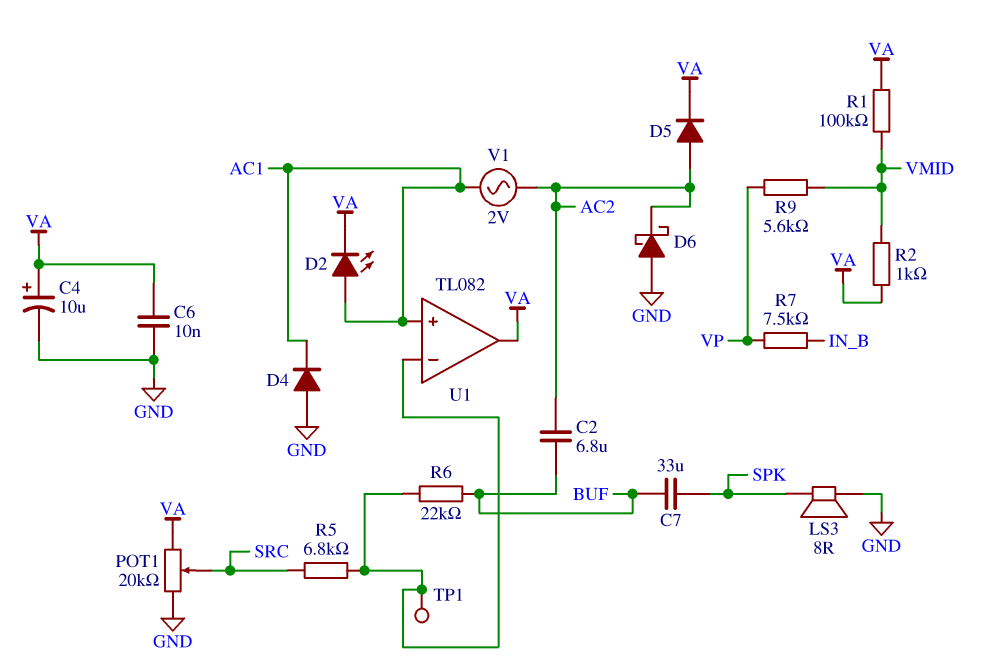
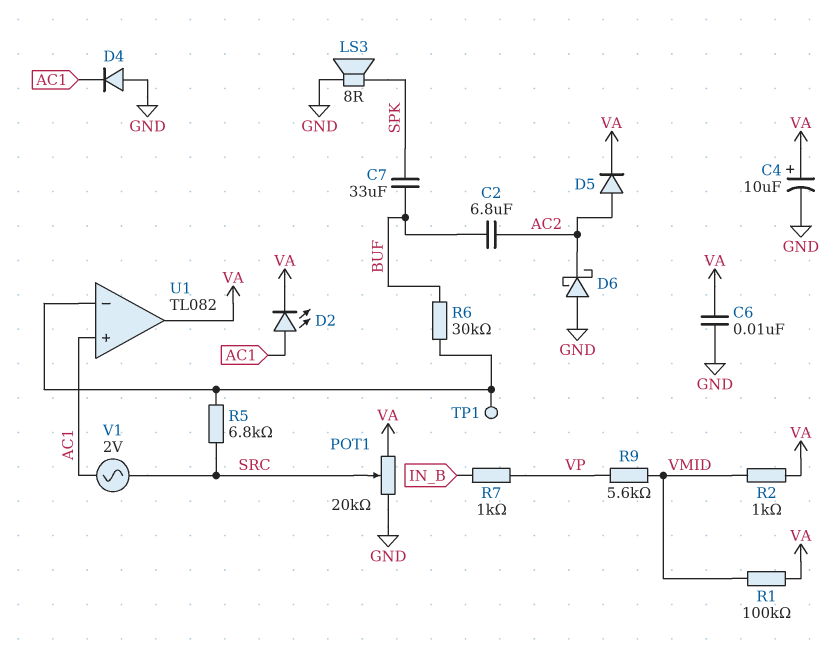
R6: 22k (BUF, U1/in-) -> 30k (BUF, U1/in-)
R7: 7.5k (IN_B, VP) -> 1k (IN_B, VP)
V1: AC 2V (AC1, AC2) -> AC 2V (AC1, SRC)

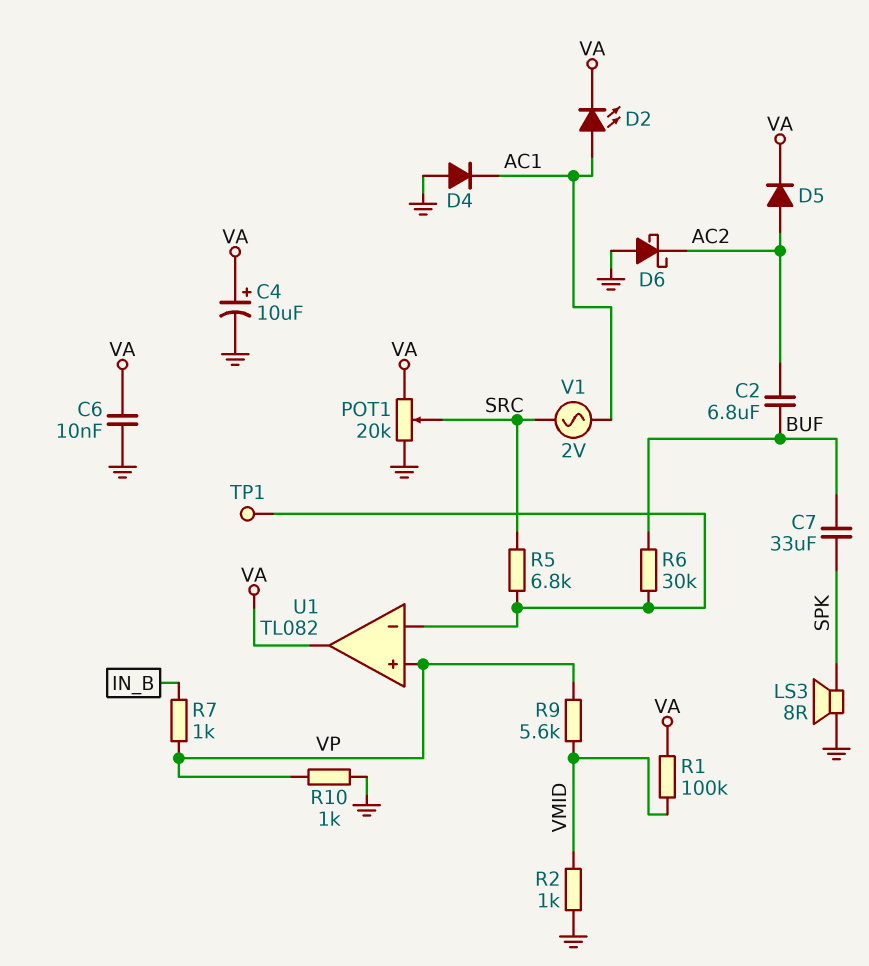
R2: 1k (VA, VMID) -> 1k (GND, VMID)
R10: none -> 1k (GND, VP)
U1 pin in+: AC1 -> VP

